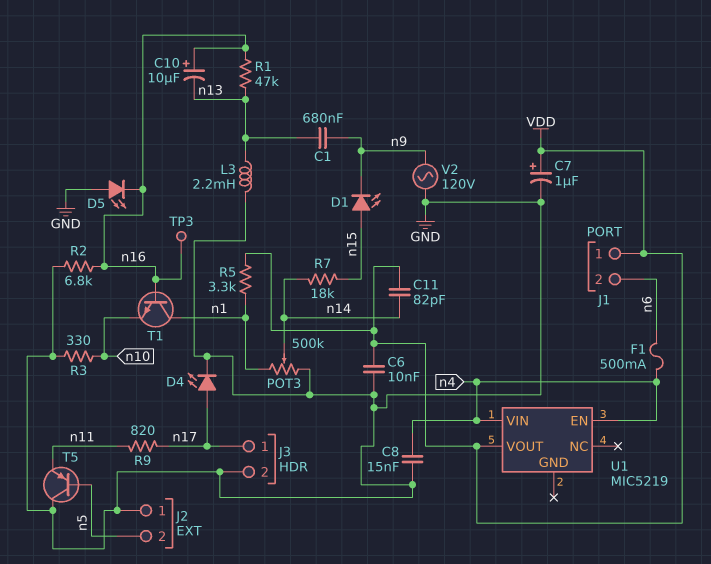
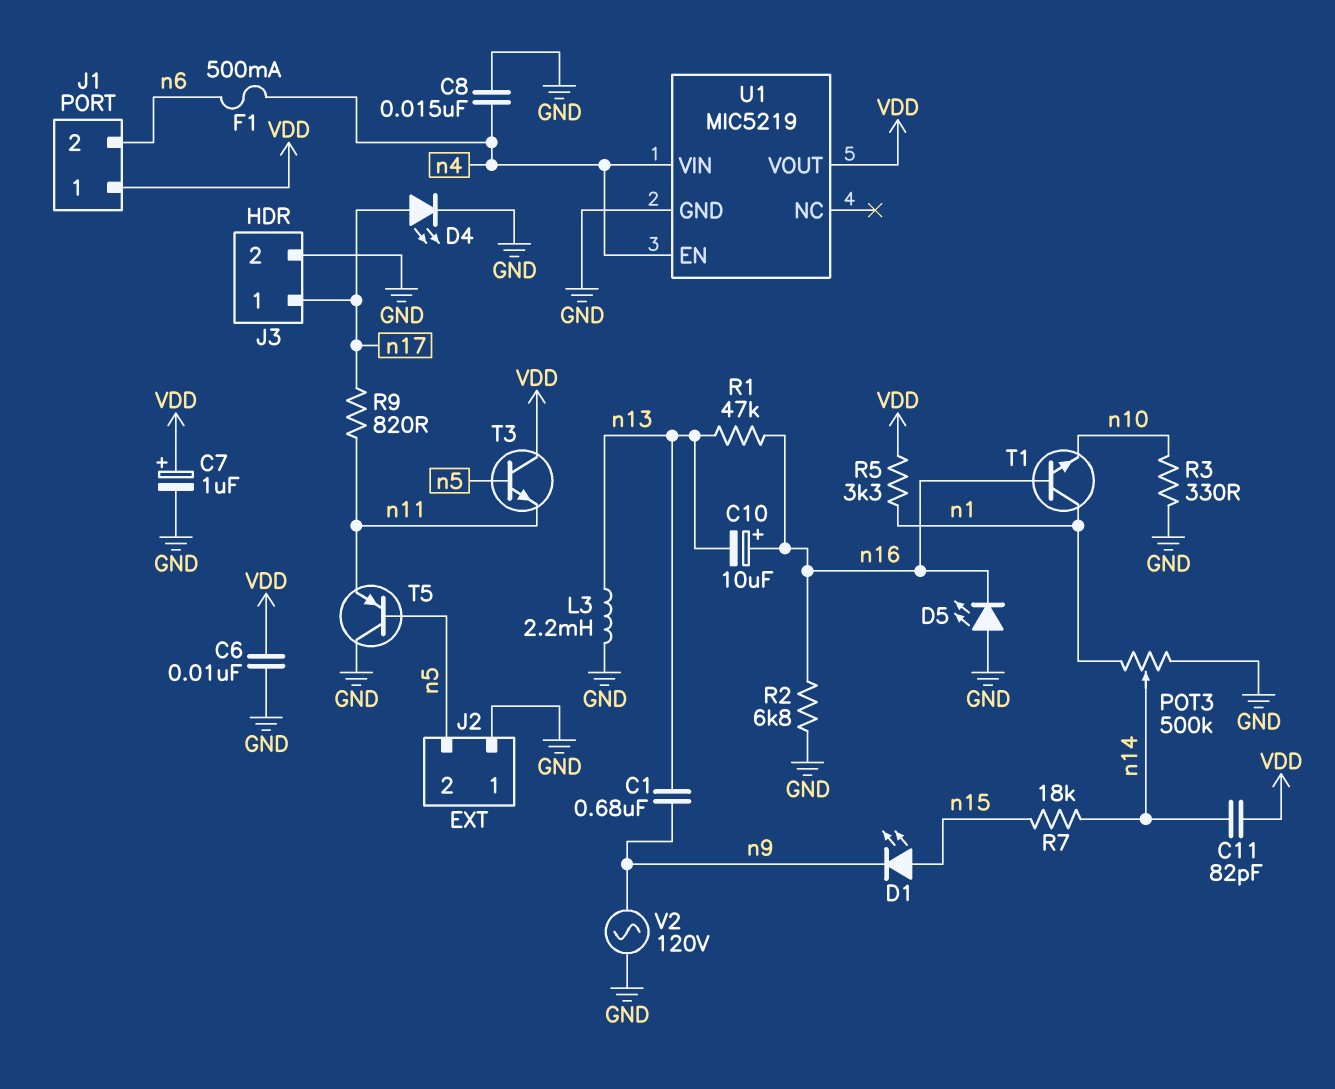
T3: none -> NPN (B n5, C VDD, E n11)
TP3: test point (n16) -> none
U1 pin GND: none -> GND

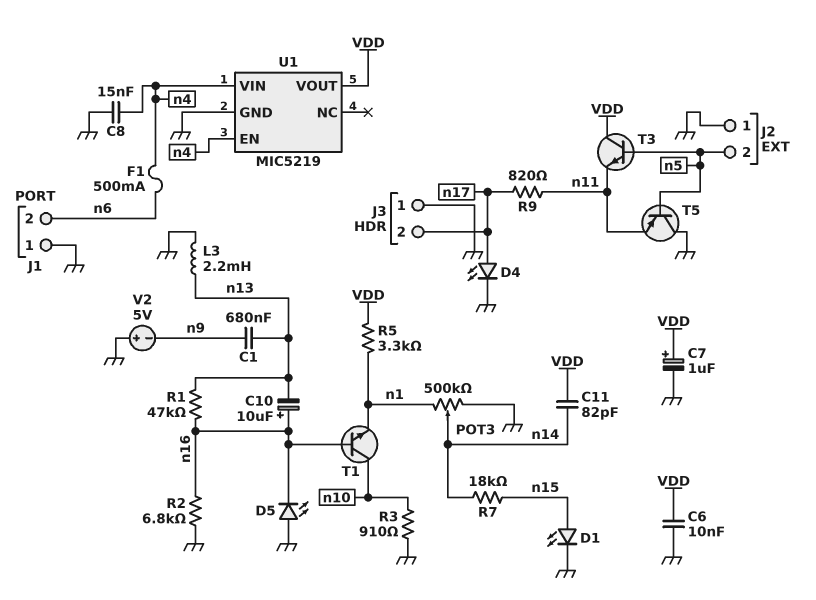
D1: LED (A n15, K n9) -> LED (A n15, K GND)
J1 pin 1: VDD -> GND
J3 pin 1: n17 -> GND
J3 pin 2: GND -> n17
R3: 330 (GND, n10) -> 910 (GND, n10)
T1: NPN (B n16, C n1, E n10) -> NPN (B n16, C n10, E n1)
V2: AC 120V (GND, n9) -> 5V (plus GND, minus n9)

